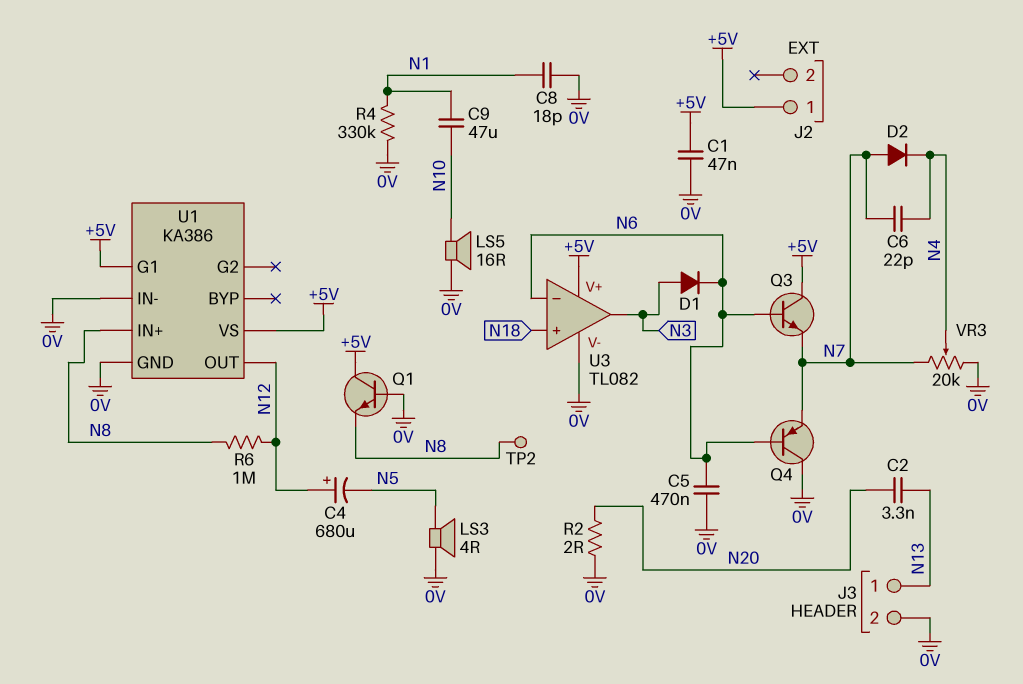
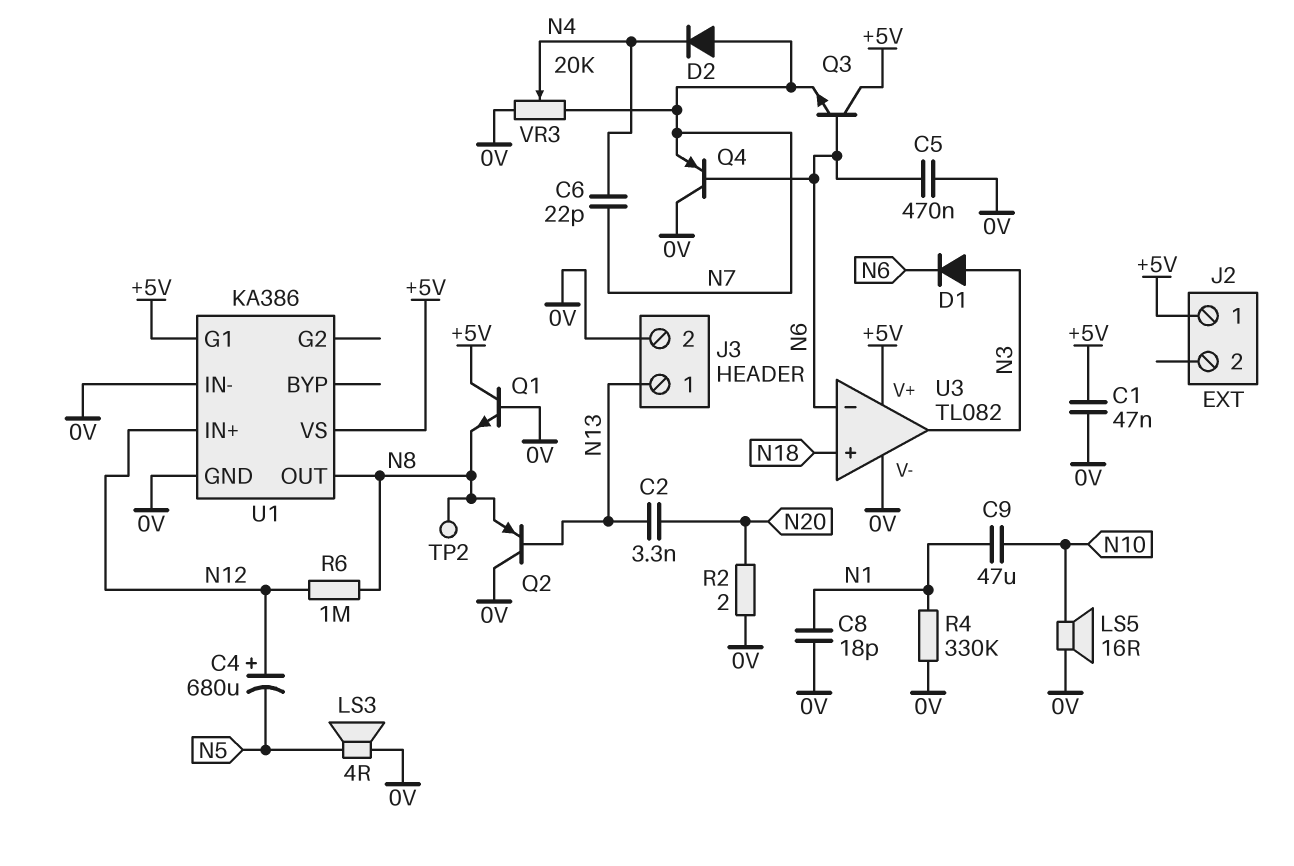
Q2: none -> PNP (B N13, C 0V, E N8)
U1 pin IN+: N8 -> N12
U1 pin OUT: N12 -> N8

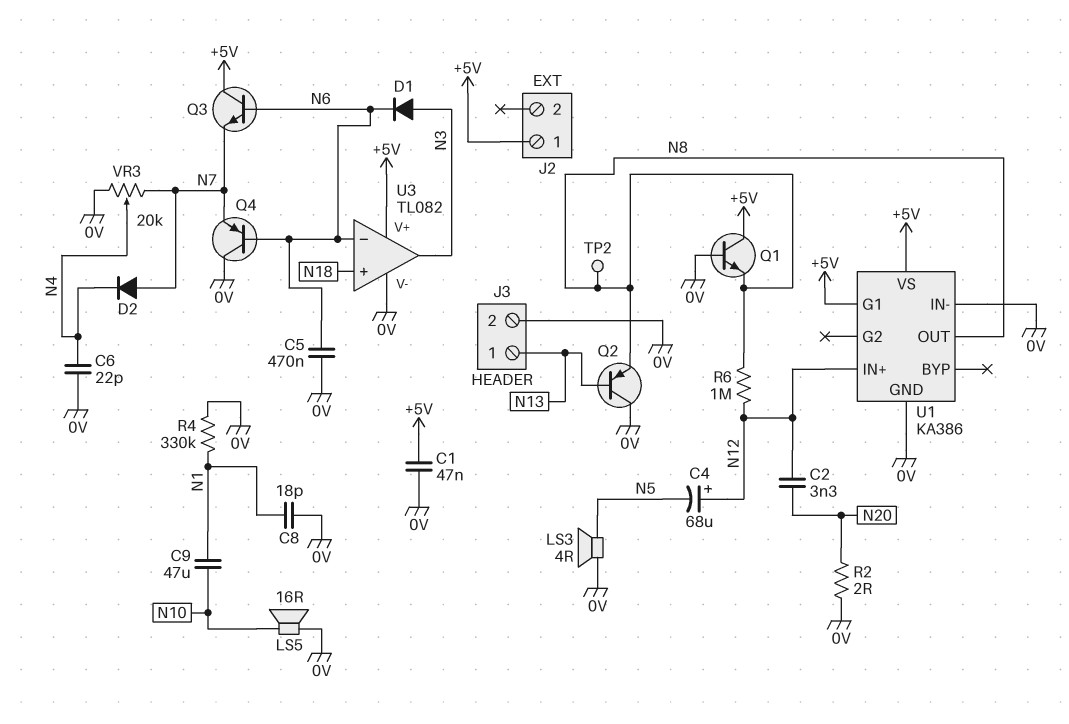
C2: 3.3nF (N13, N20) -> 3.3nF (N12, N20)
C4: 680uF (plus N12, minus N5) -> 68uF (plus N12, minus N5)
C6: 22pF (N4, N7) -> 22pF (0V, N4)

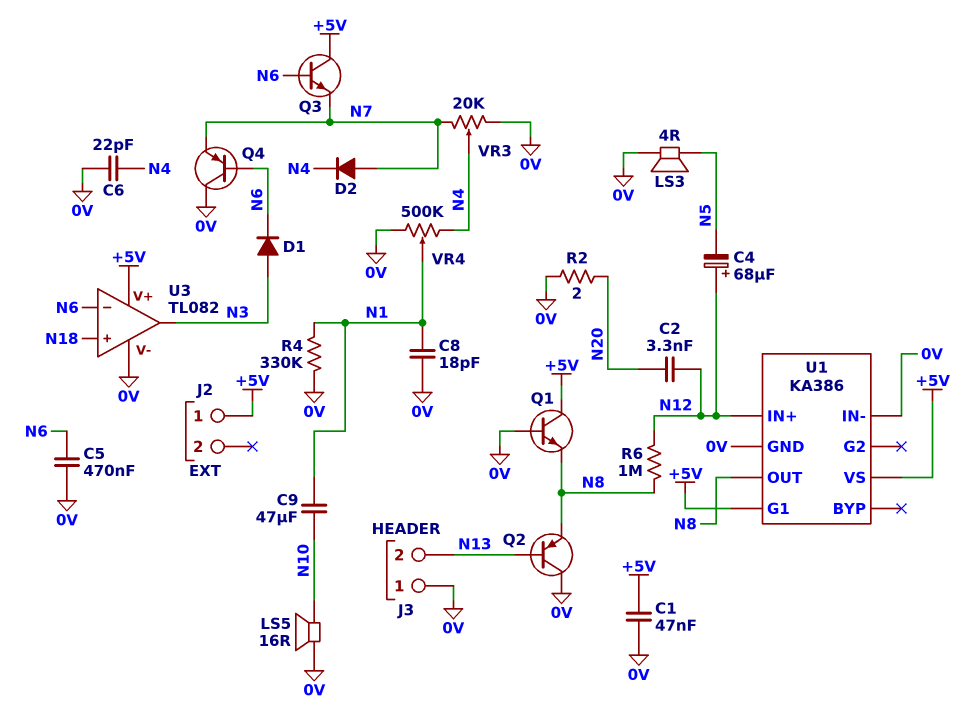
J3 pin 1: N13 -> 0V
J3 pin 2: 0V -> N13
TP2: test point (N8) -> none
VR4: none -> 500k (0V, N4, wiper N1)

